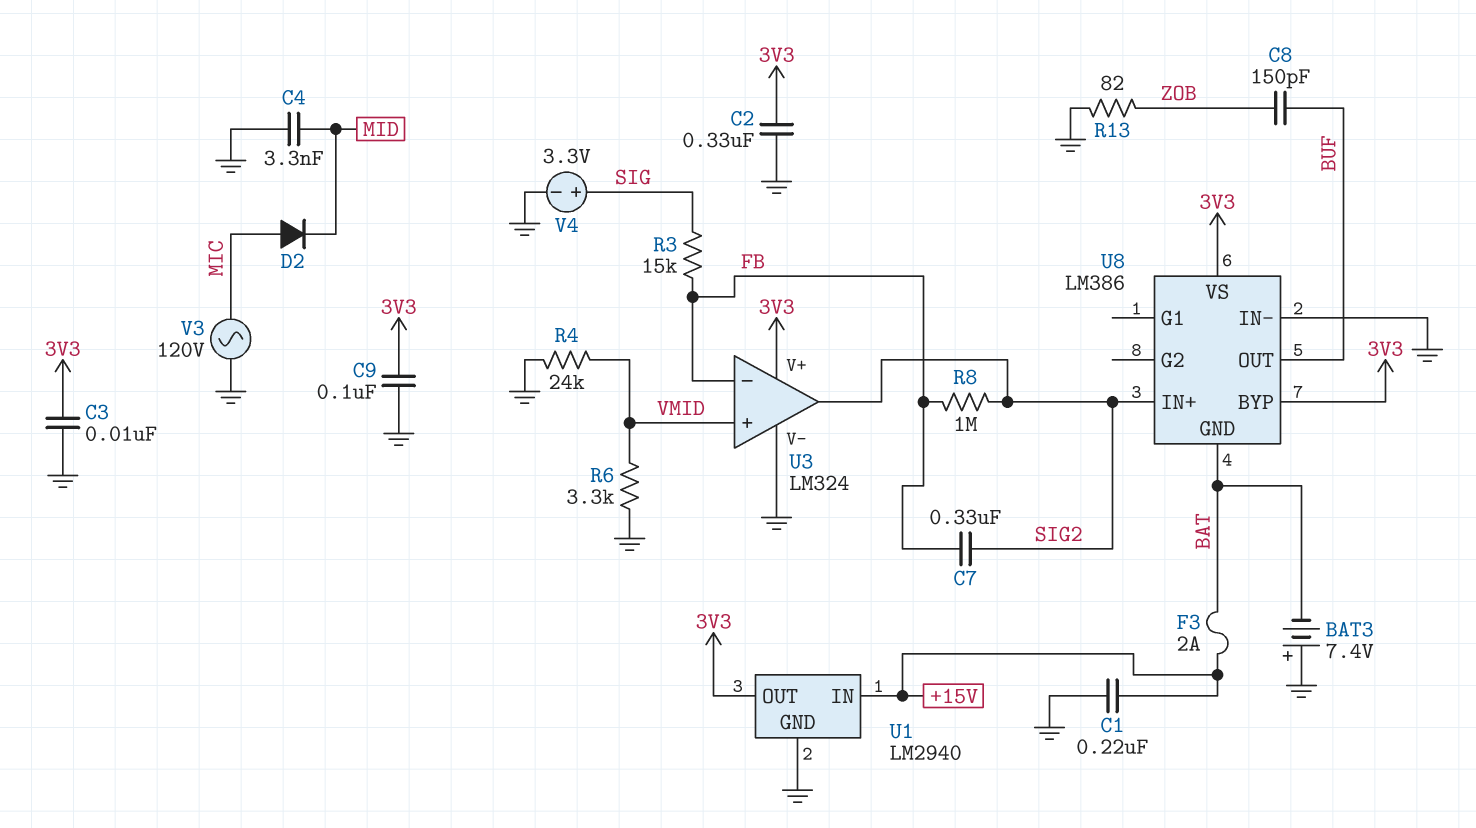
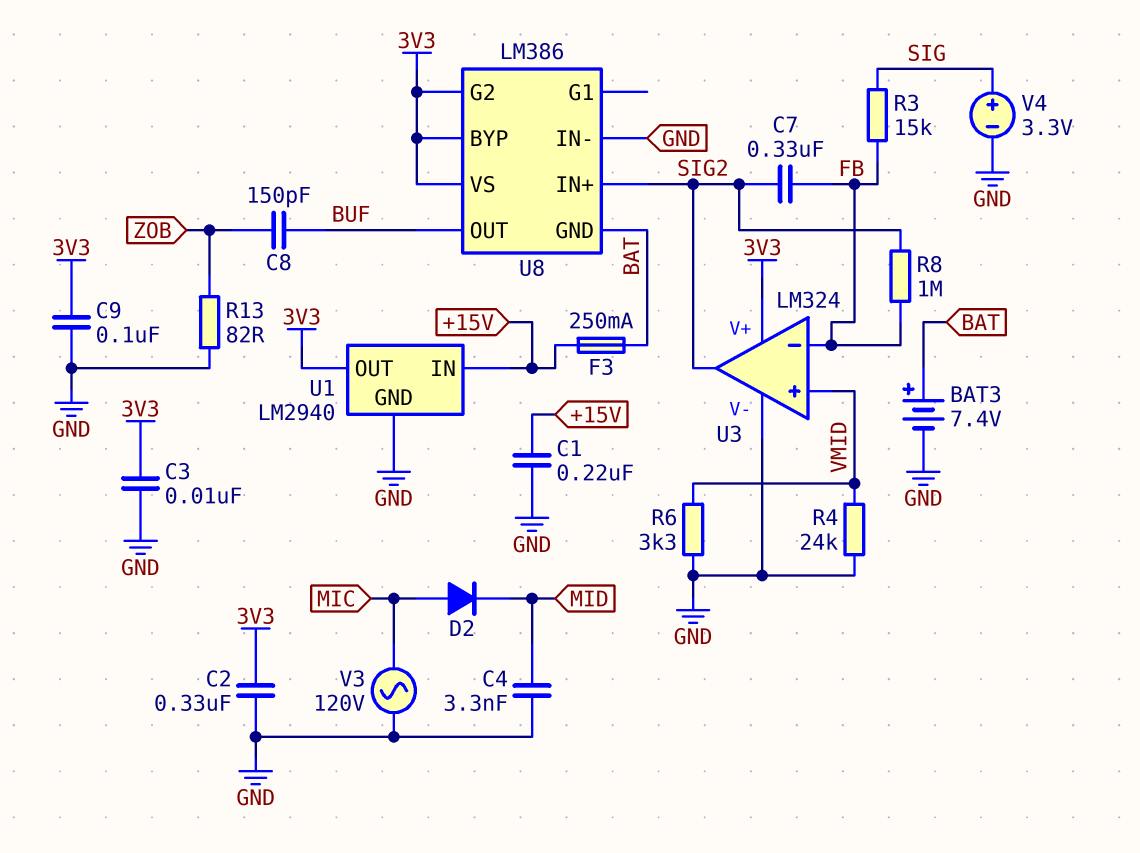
BAT3: 7.4V (plus GND, minus BAT) -> 7.4V (plus BAT, minus GND)
F3: 2A (+15V, BAT) -> 250mA (+15V, BAT)
U8 pin G2: none -> 3V3

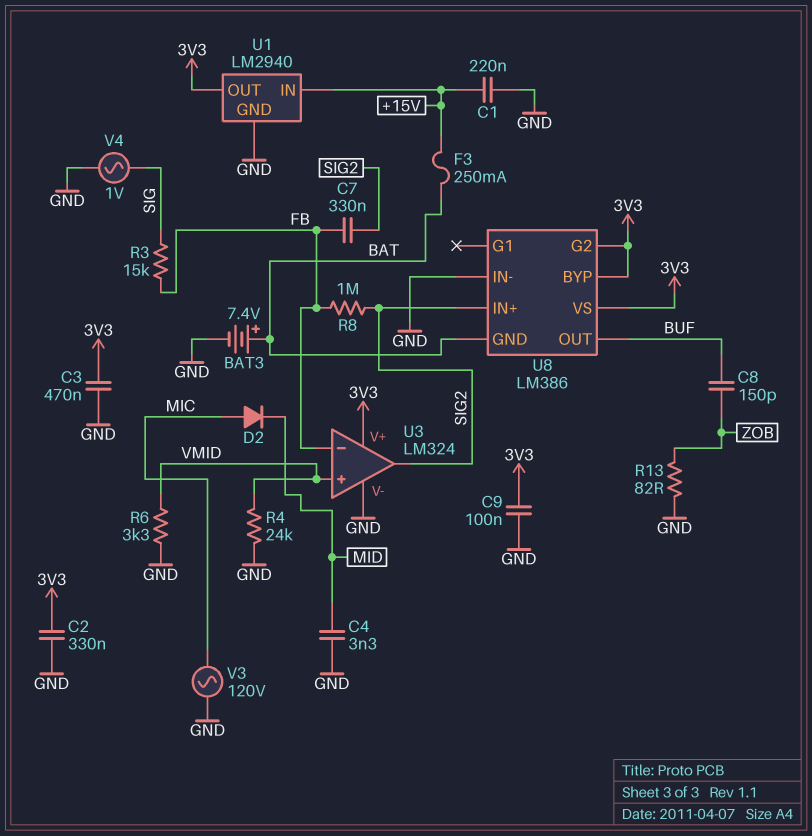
C3: 10nF (3V3, GND) -> 470nF (3V3, GND)
V4: 3.3V (plus SIG, minus GND) -> AC 1V (GND, SIG)

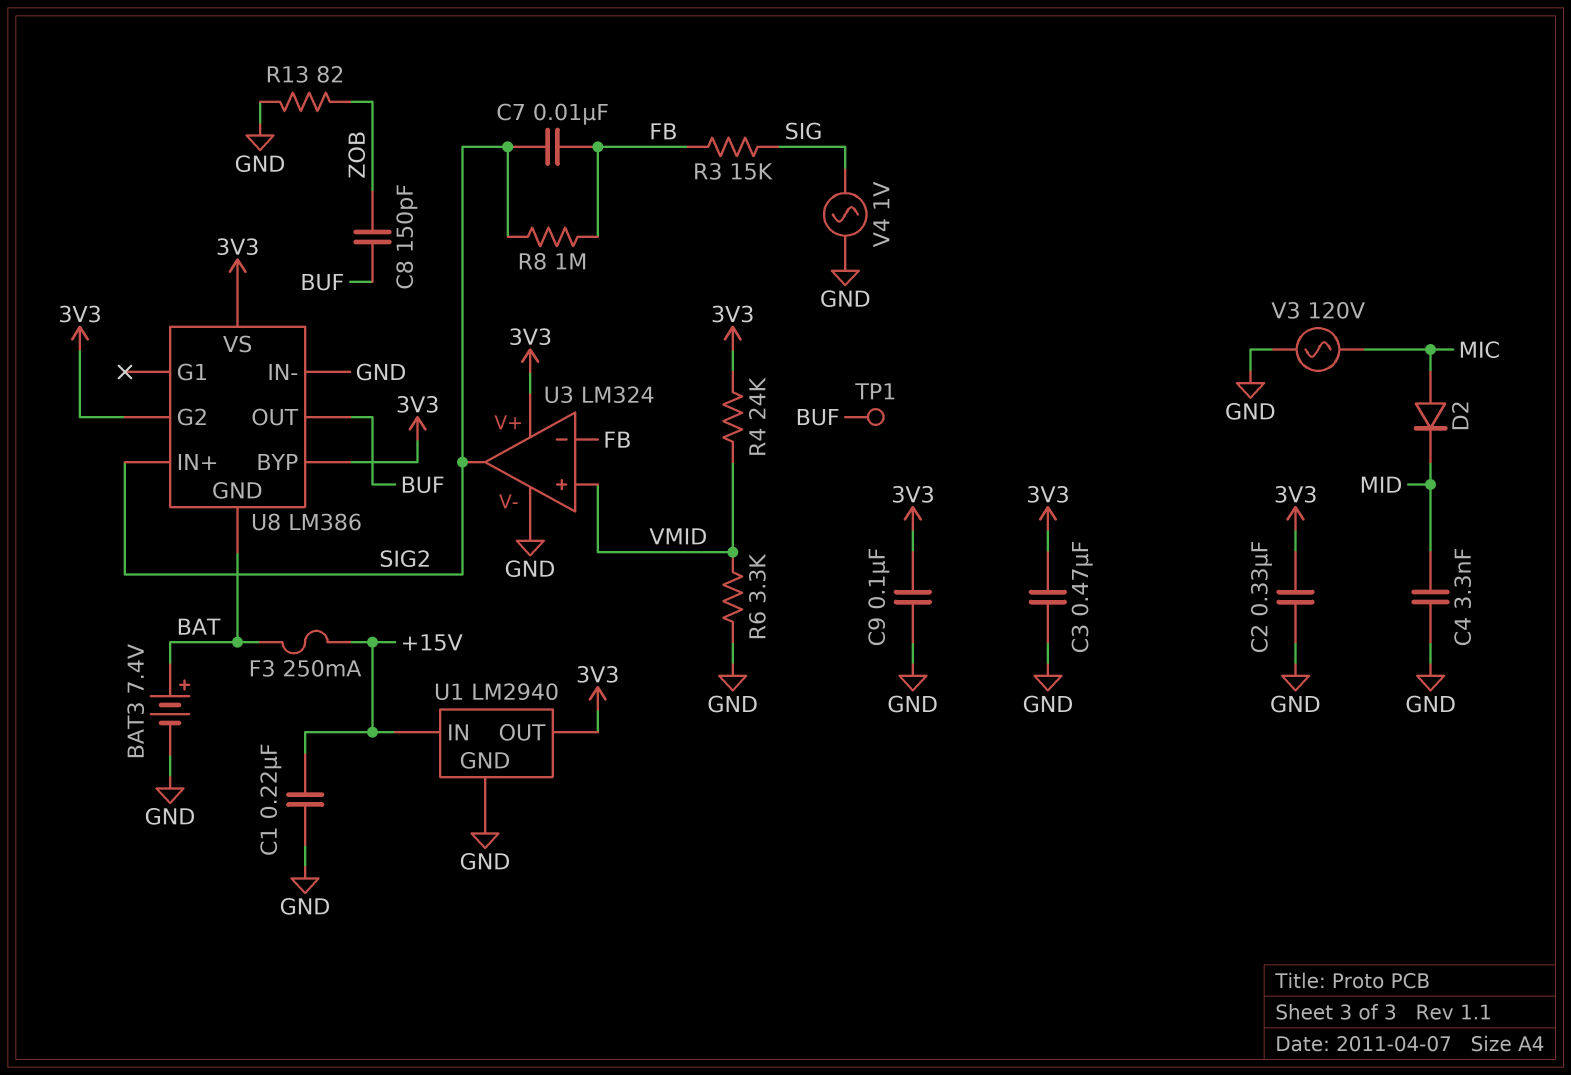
C7: 330nF (FB, SIG2) -> 10nF (FB, SIG2)
R4: 24k (GND, VMID) -> 24k (3V3, VMID)
TP1: none -> test point (BUF)

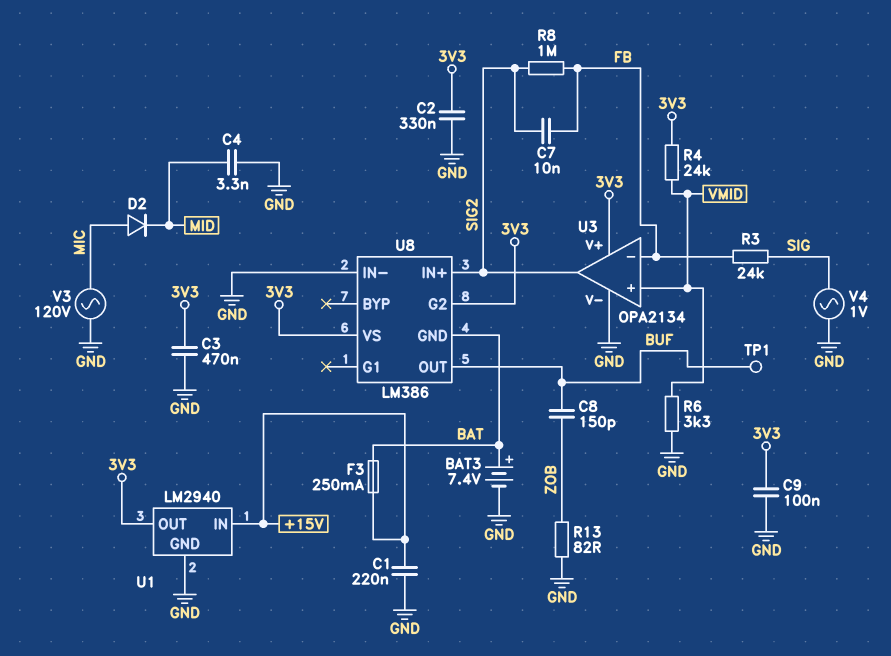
R3: 15k (FB, SIG) -> 24k (FB, SIG)
U3: LM324 -> OPA2134
U8 pin BYP: 3V3 -> none

